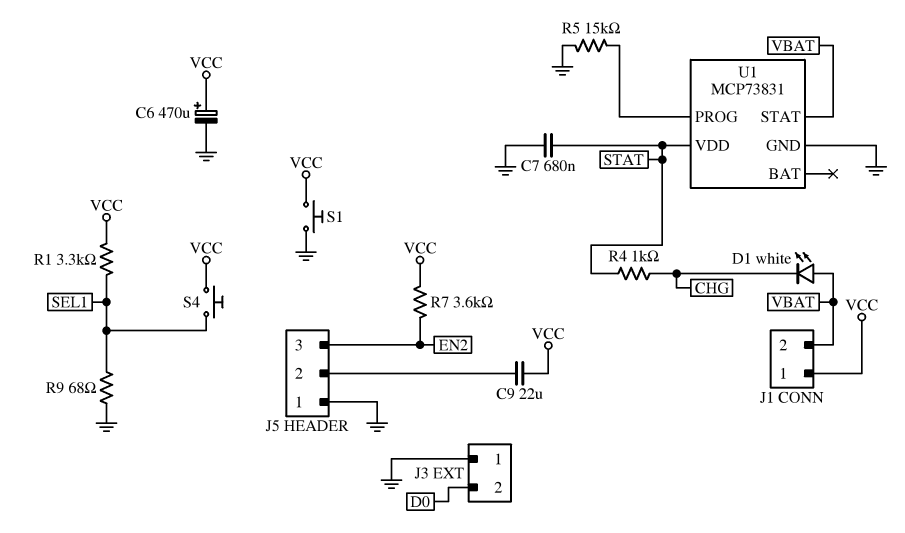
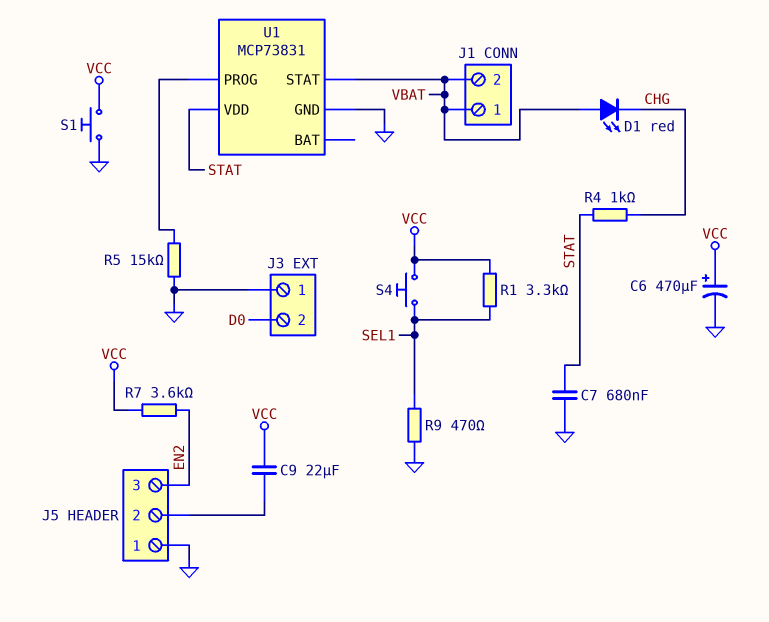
D1: LED white (A VBAT, K CHG) -> LED red (A VBAT, K CHG)
J1 pin 1: VCC -> VBAT
R9: 68 (GND, SEL1) -> 470 (GND, SEL1)

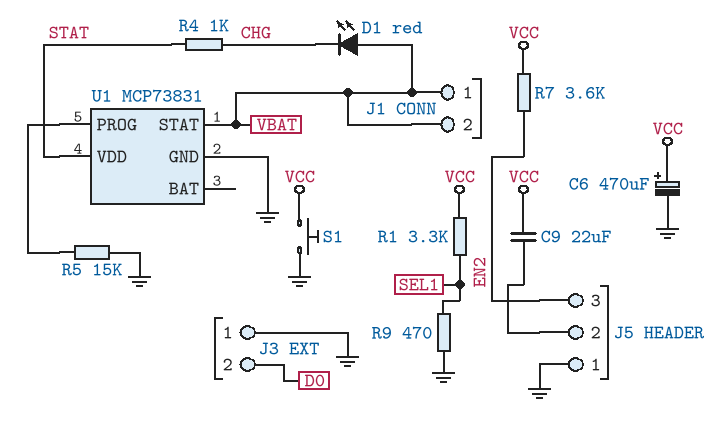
C7: 680nF (GND, STAT) -> none
S4: button (SEL1, VCC) -> none

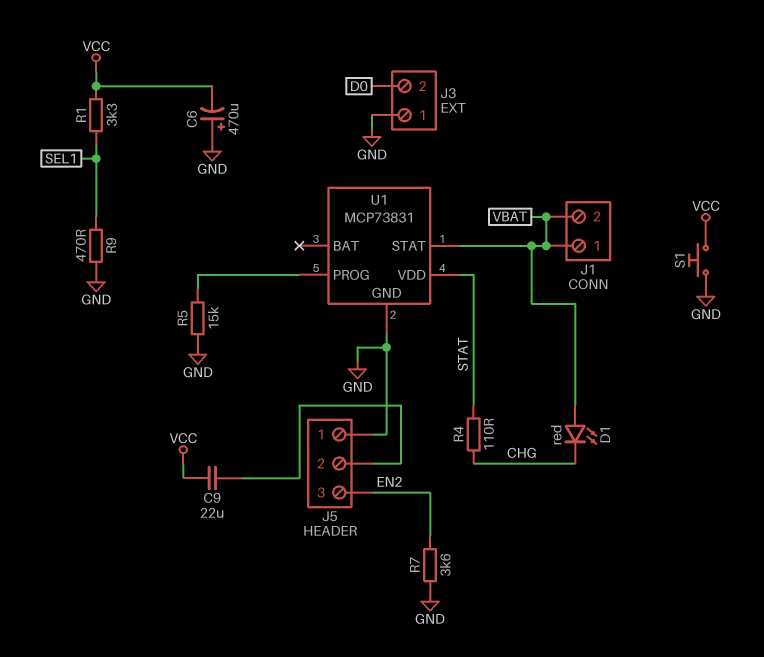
C6: 470uF (plus VCC, minus GND) -> 470uF (plus GND, minus VCC)
R4: 1k (CHG, STAT) -> 110 (CHG, STAT)
R7: 3.6k (EN2, VCC) -> 3.6k (EN2, GND)

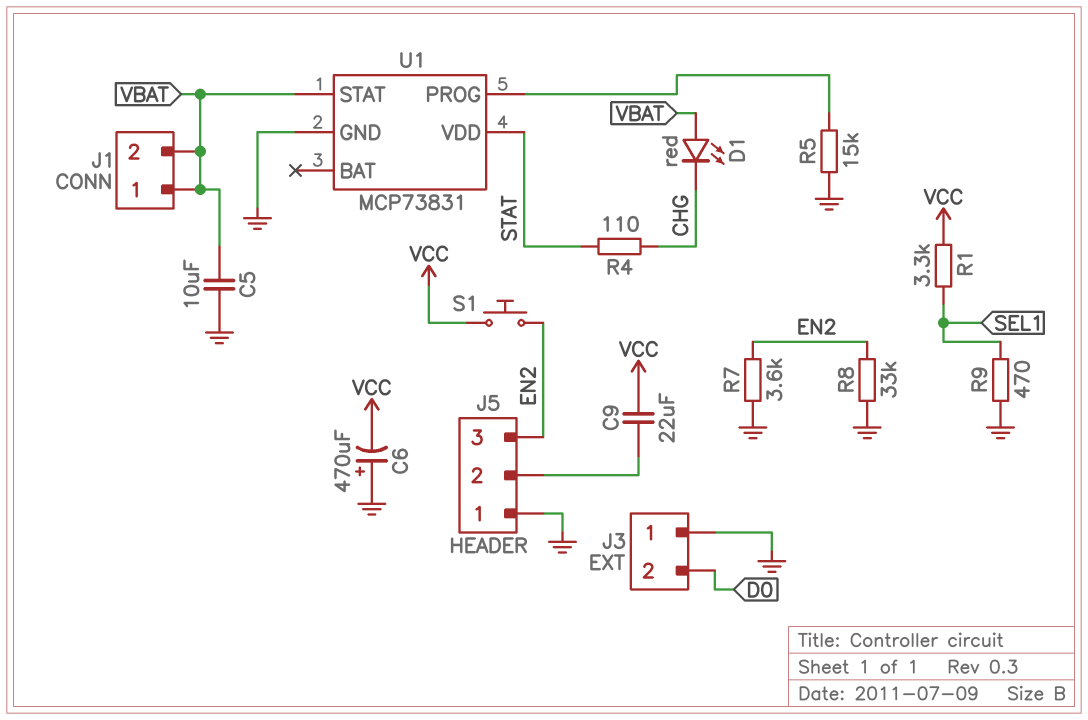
C5: none -> 10uF (GND, VBAT)
R8: none -> 33k (EN2, GND)
S1: button (GND, VCC) -> button (EN2, VCC)

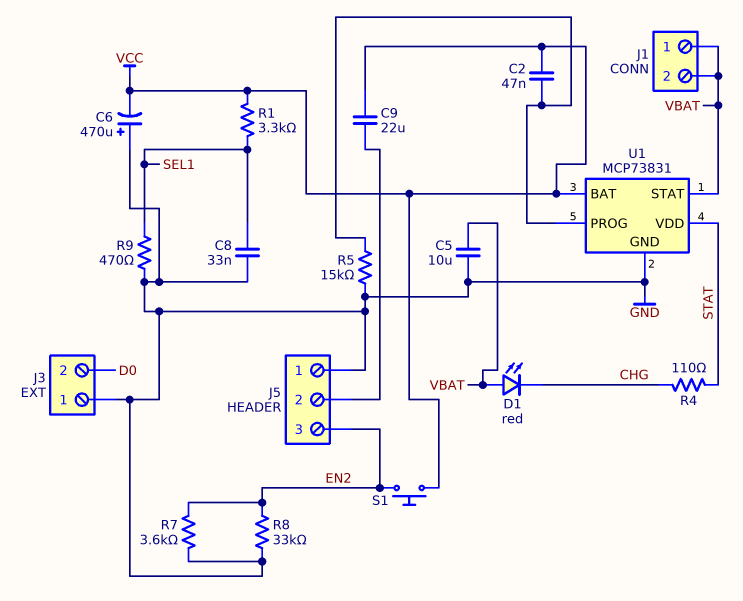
C2: none -> 47nF (U1/PROG, VCC)
C8: none -> 33nF (GND, SEL1)
U1 pin BAT: none -> VCC

